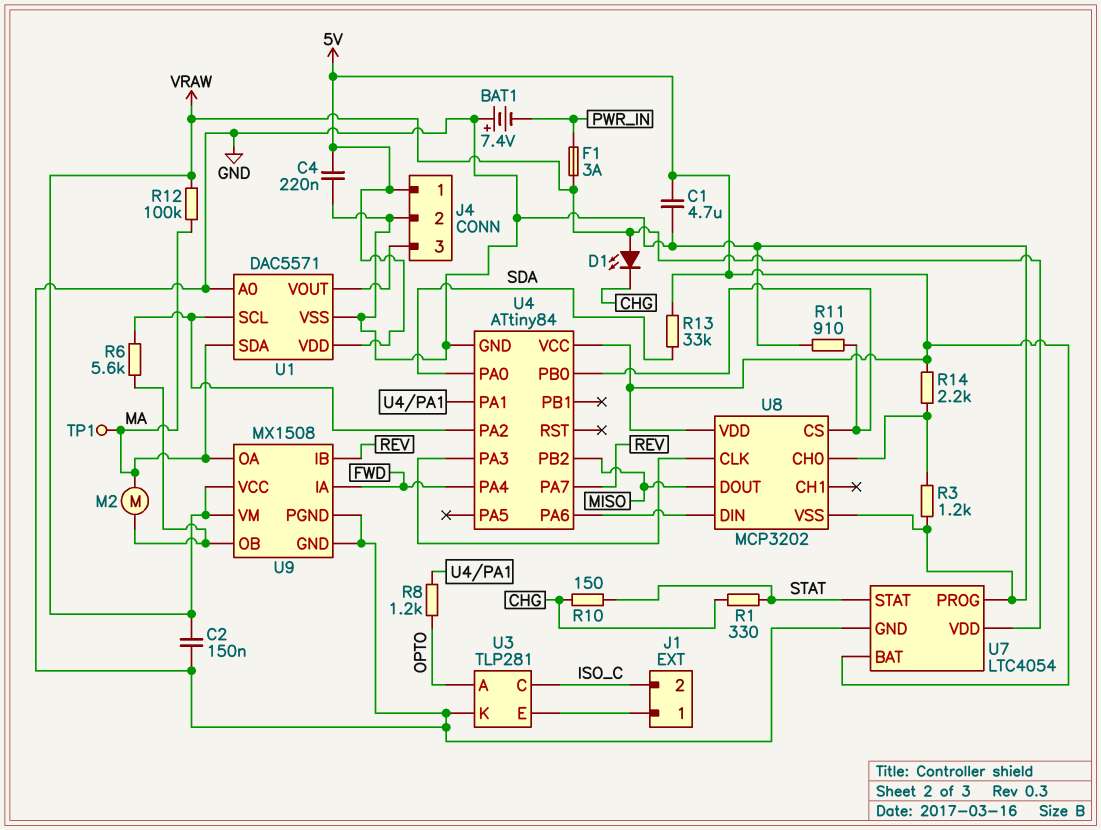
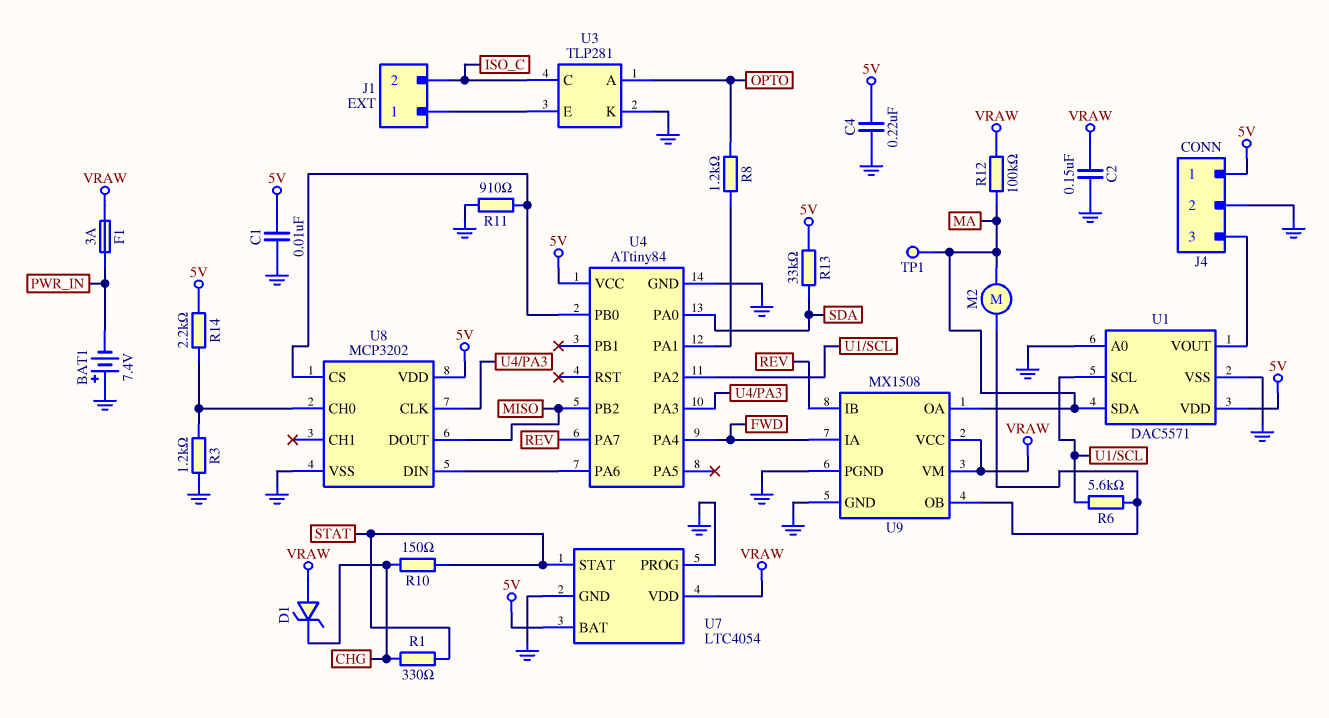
C1: 4.7uF (5V, GND) -> 10nF (5V, GND)
D1: LED (A VRAW, K CHG) -> zener (A VRAW, K CHG)

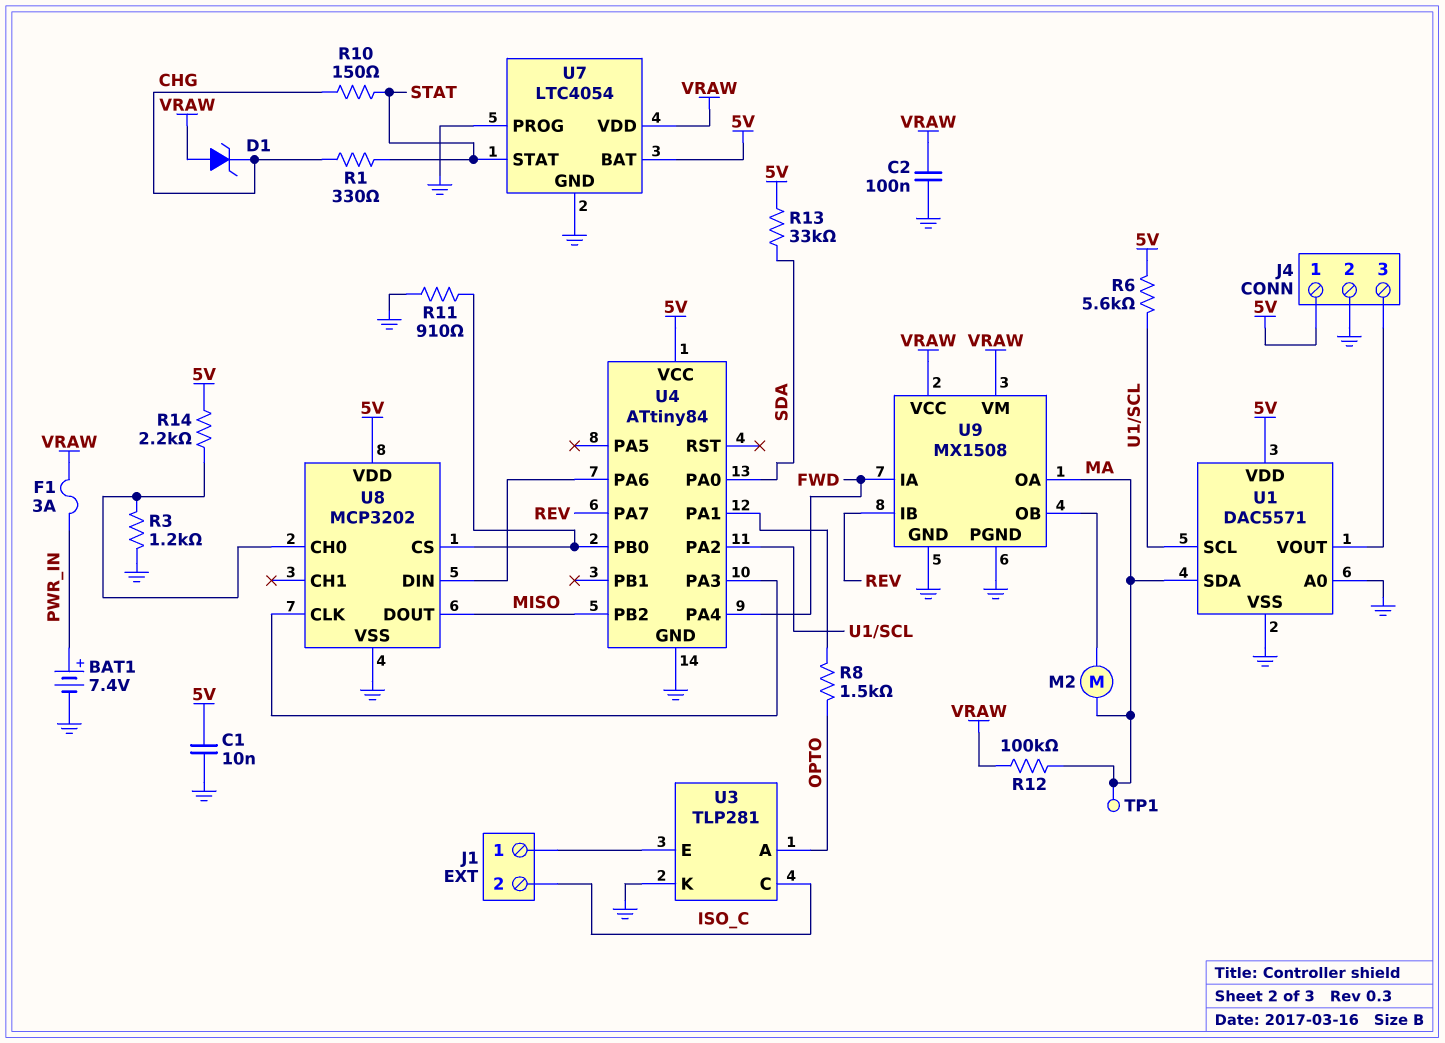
BAT1: 7.4V (plus GND, minus PWR_IN) -> 7.4V (plus PWR_IN, minus GND)
C2: 150nF (GND, VRAW) -> 100nF (GND, VRAW)
C4: 220nF (5V, GND) -> none
R6: 5.6k (U1/SCL, U9/OB) -> 5.6k (5V, U1/SCL)
R8: 1.2k (OPTO, U4/PA1) -> 1.5k (OPTO, U4/PA1)

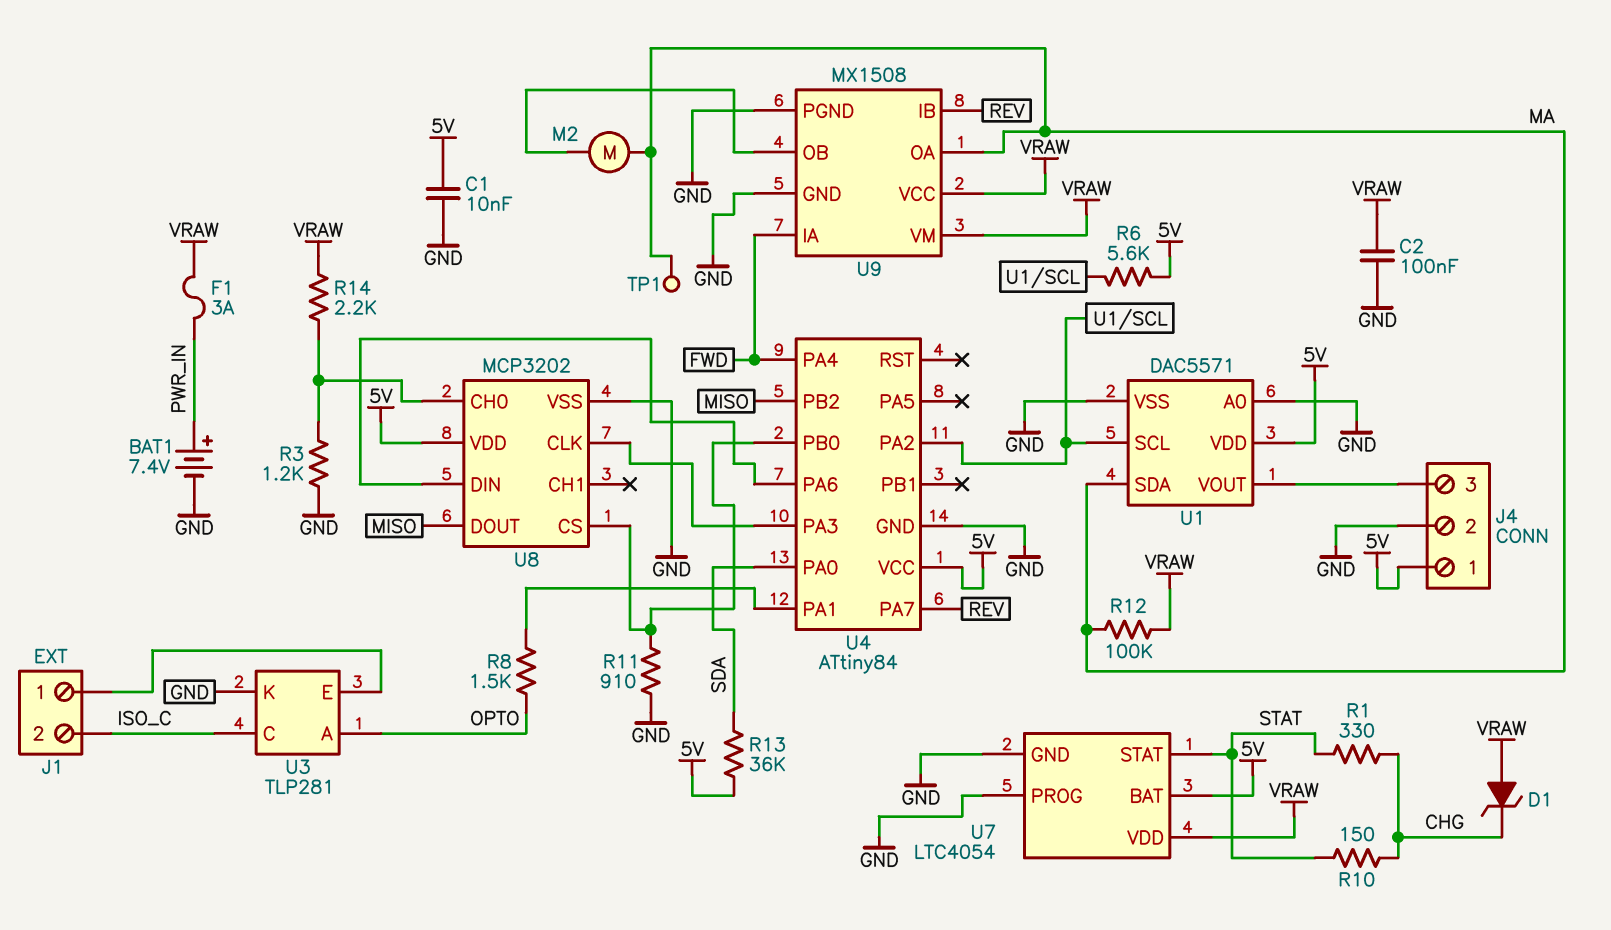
R13: 33k (5V, SDA) -> 36k (5V, SDA)
R14: 2.2k (5V, U8/CH0) -> 2.2k (U8/CH0, VRAW)

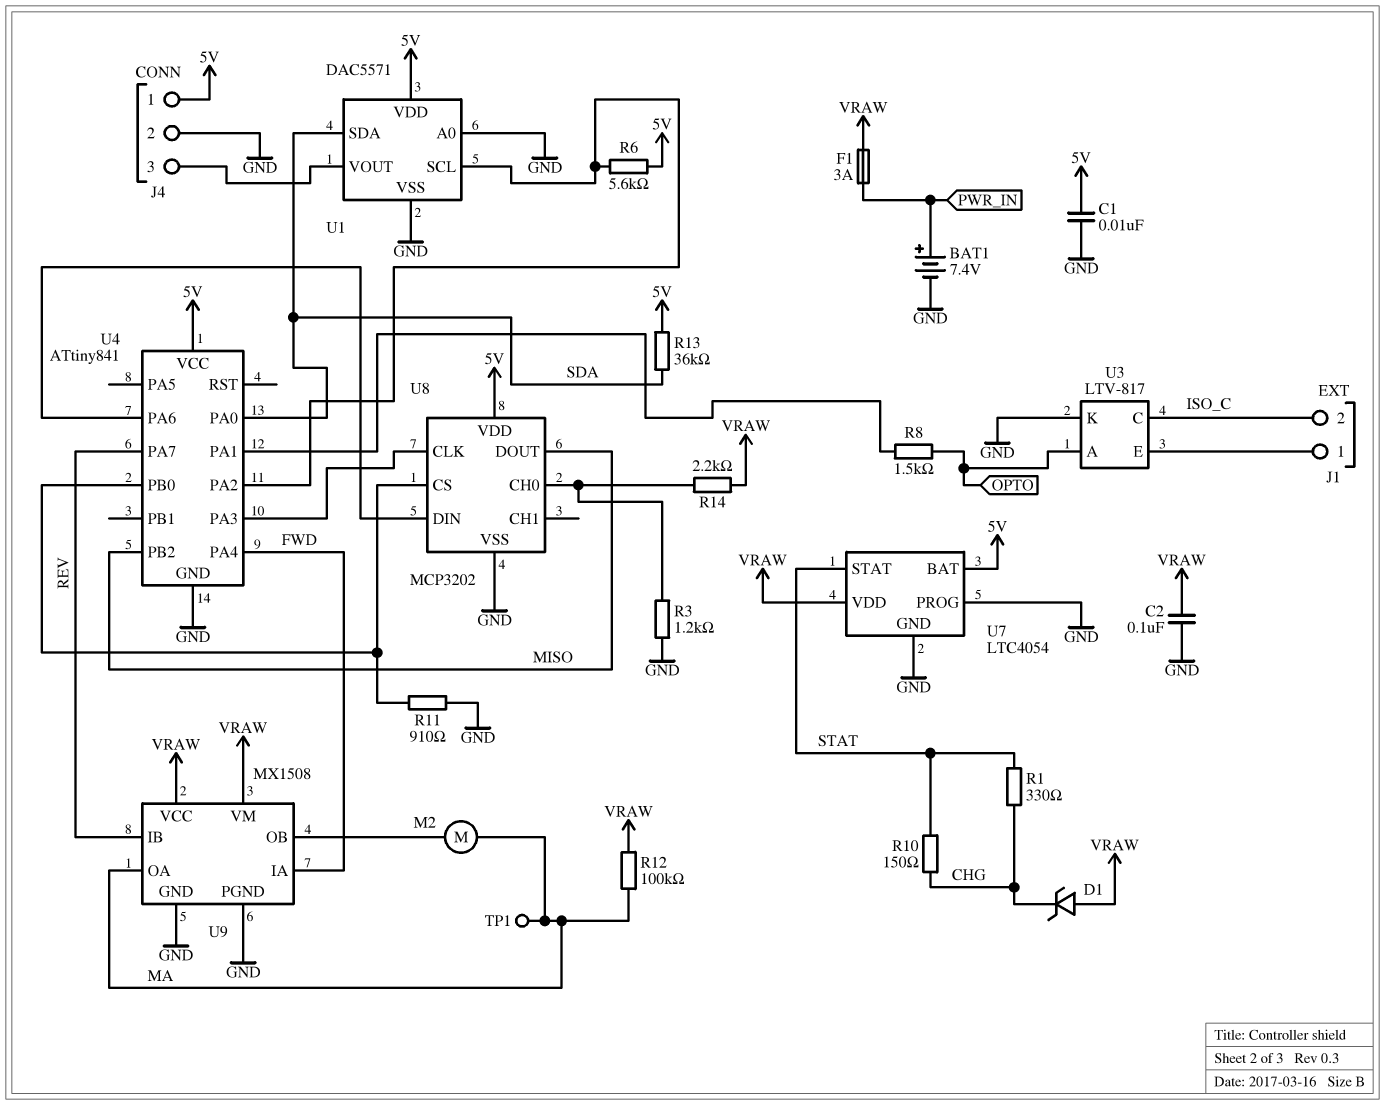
U1 pin SDA: MA -> SDA
U3: TLP281 -> LTV-817
U4: ATtiny84 -> ATtiny841

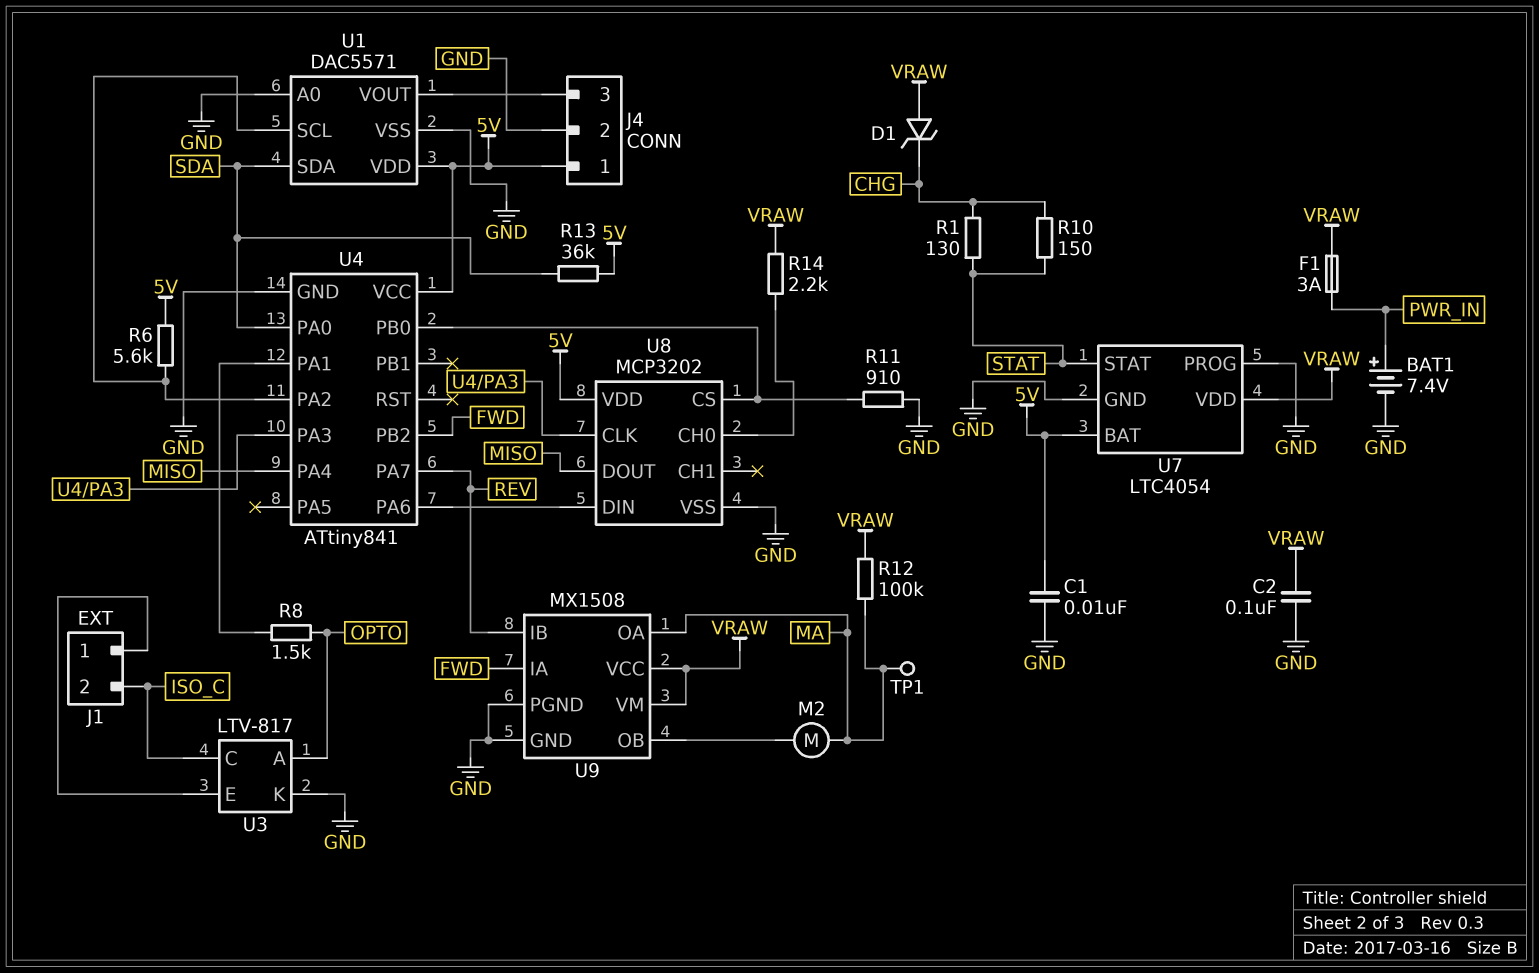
R1: 330 (CHG, STAT) -> 130 (CHG, STAT)
R3: 1.2k (GND, U8/CH0) -> none
U4 pin PA4: FWD -> MISO
U4 pin PB2: MISO -> FWD

